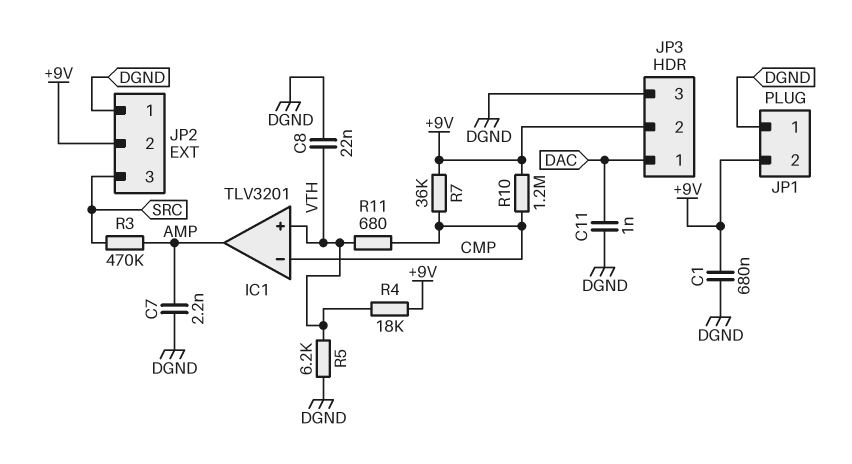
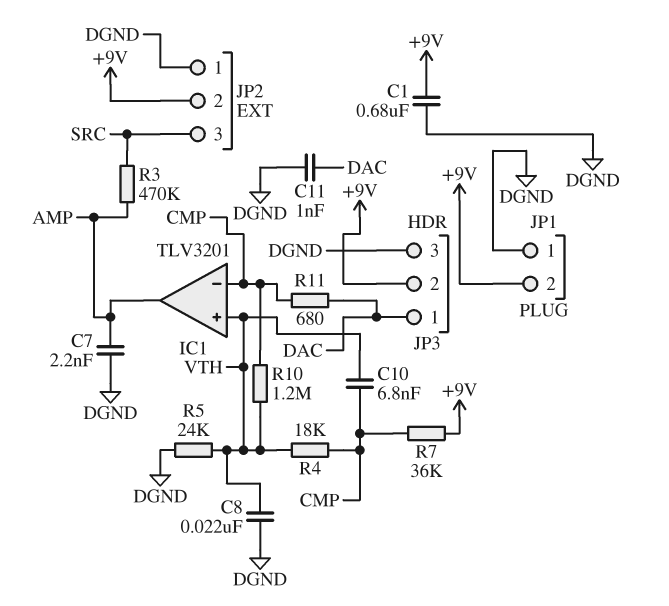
C10: none -> 6.8nF (CMP, VTH)
R4: 18k (+9V, VTH) -> 18k (CMP, VTH)
R5: 6.2k (DGND, VTH) -> 24k (DGND, VTH)
R10: 1.2M (+9V, CMP) -> 1.2M (CMP, VTH)
R11: 680 (CMP, VTH) -> 680 (CMP, DAC)

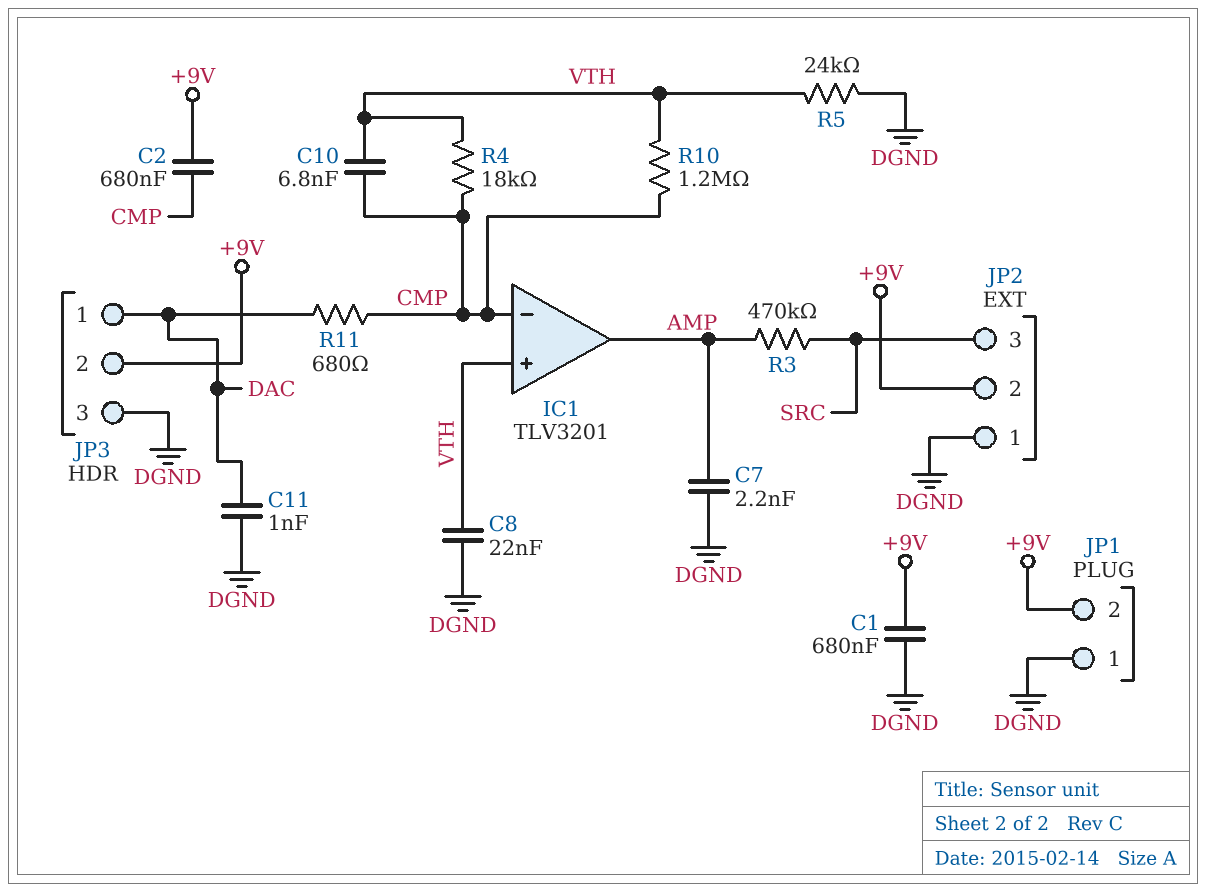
C2: none -> 680nF (+9V, CMP)
R7: 36k (+9V, CMP) -> none

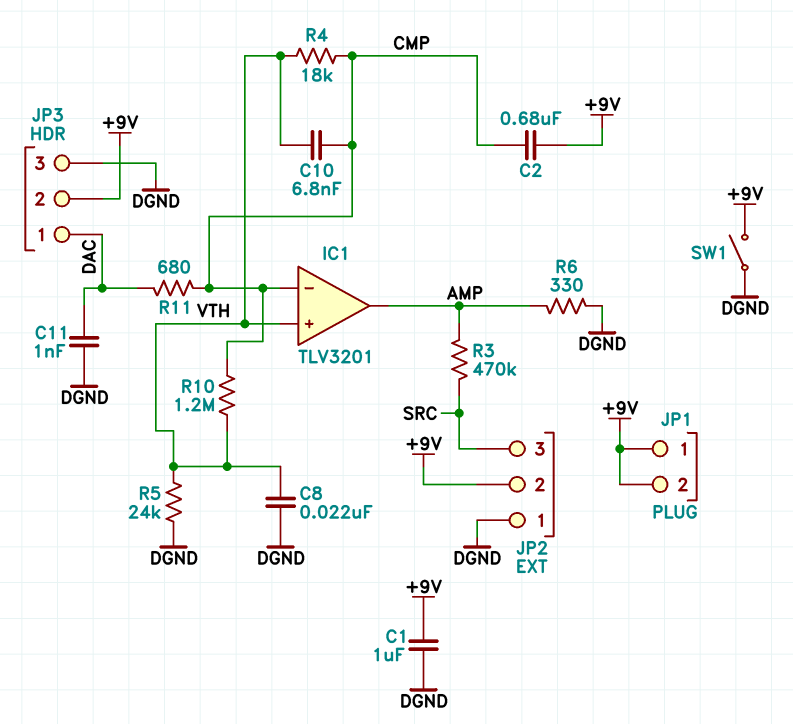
C1: 680nF (+9V, DGND) -> 1uF (+9V, DGND)
C7: 2.2nF (AMP, DGND) -> none
JP1 pin 1: DGND -> +9V
R6: none -> 330 (AMP, DGND)
SW1: none -> switch (+9V, DGND)

